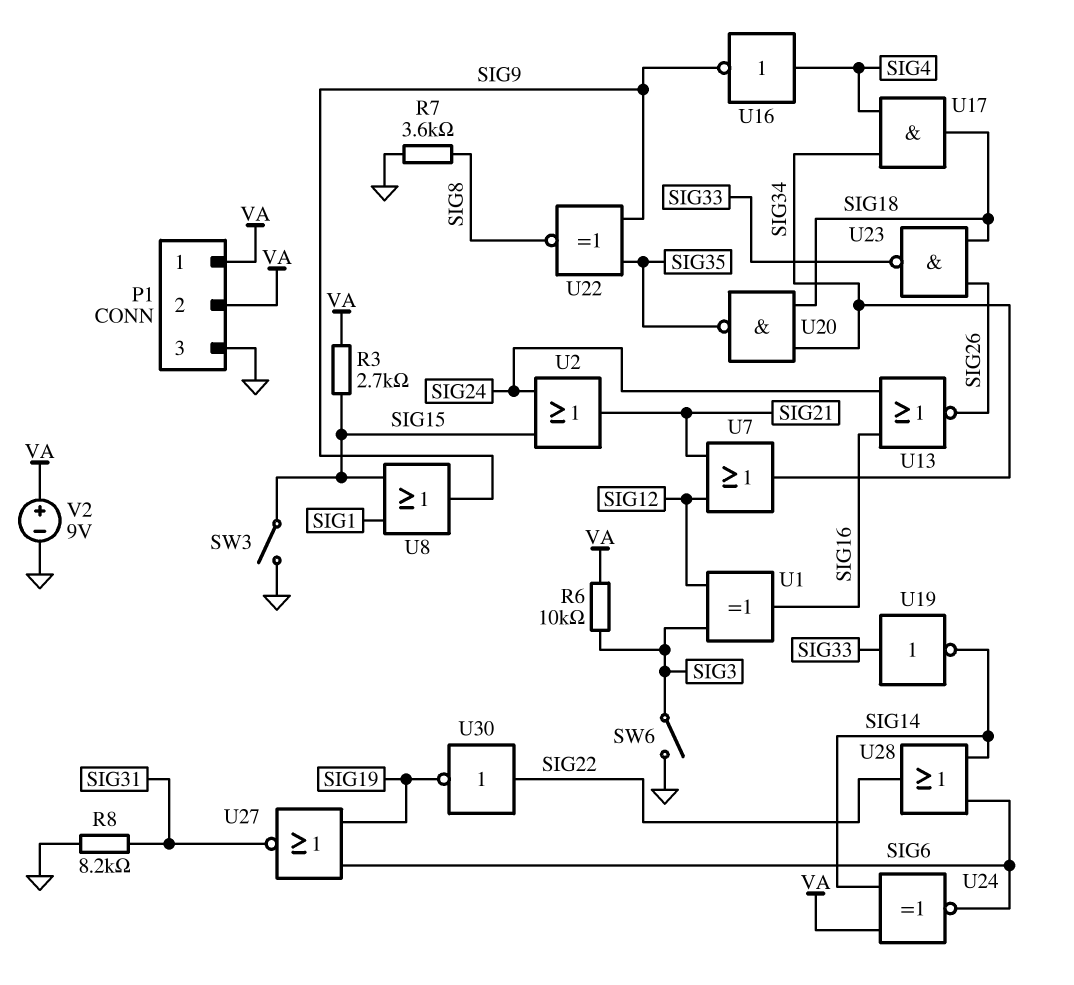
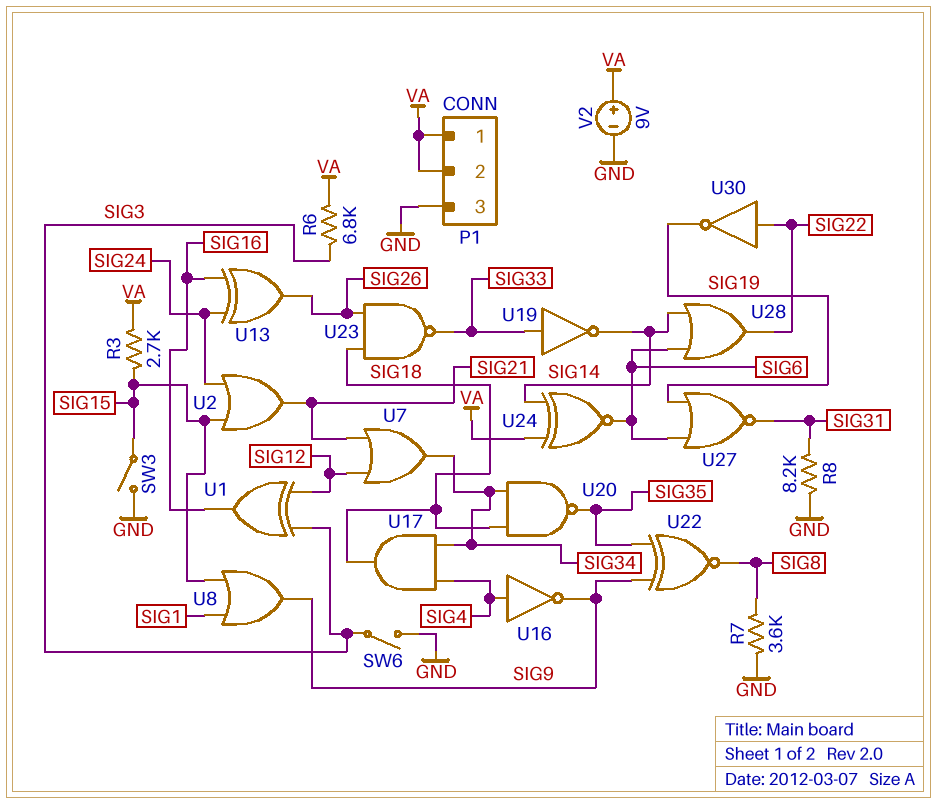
R6: 10k (SIG3, VA) -> 6.8k (SIG3, VA)
U13: NOR (in SIG16, in SIG24, out SIG26) -> XOR (in SIG16, in SIG24, out SIG26)

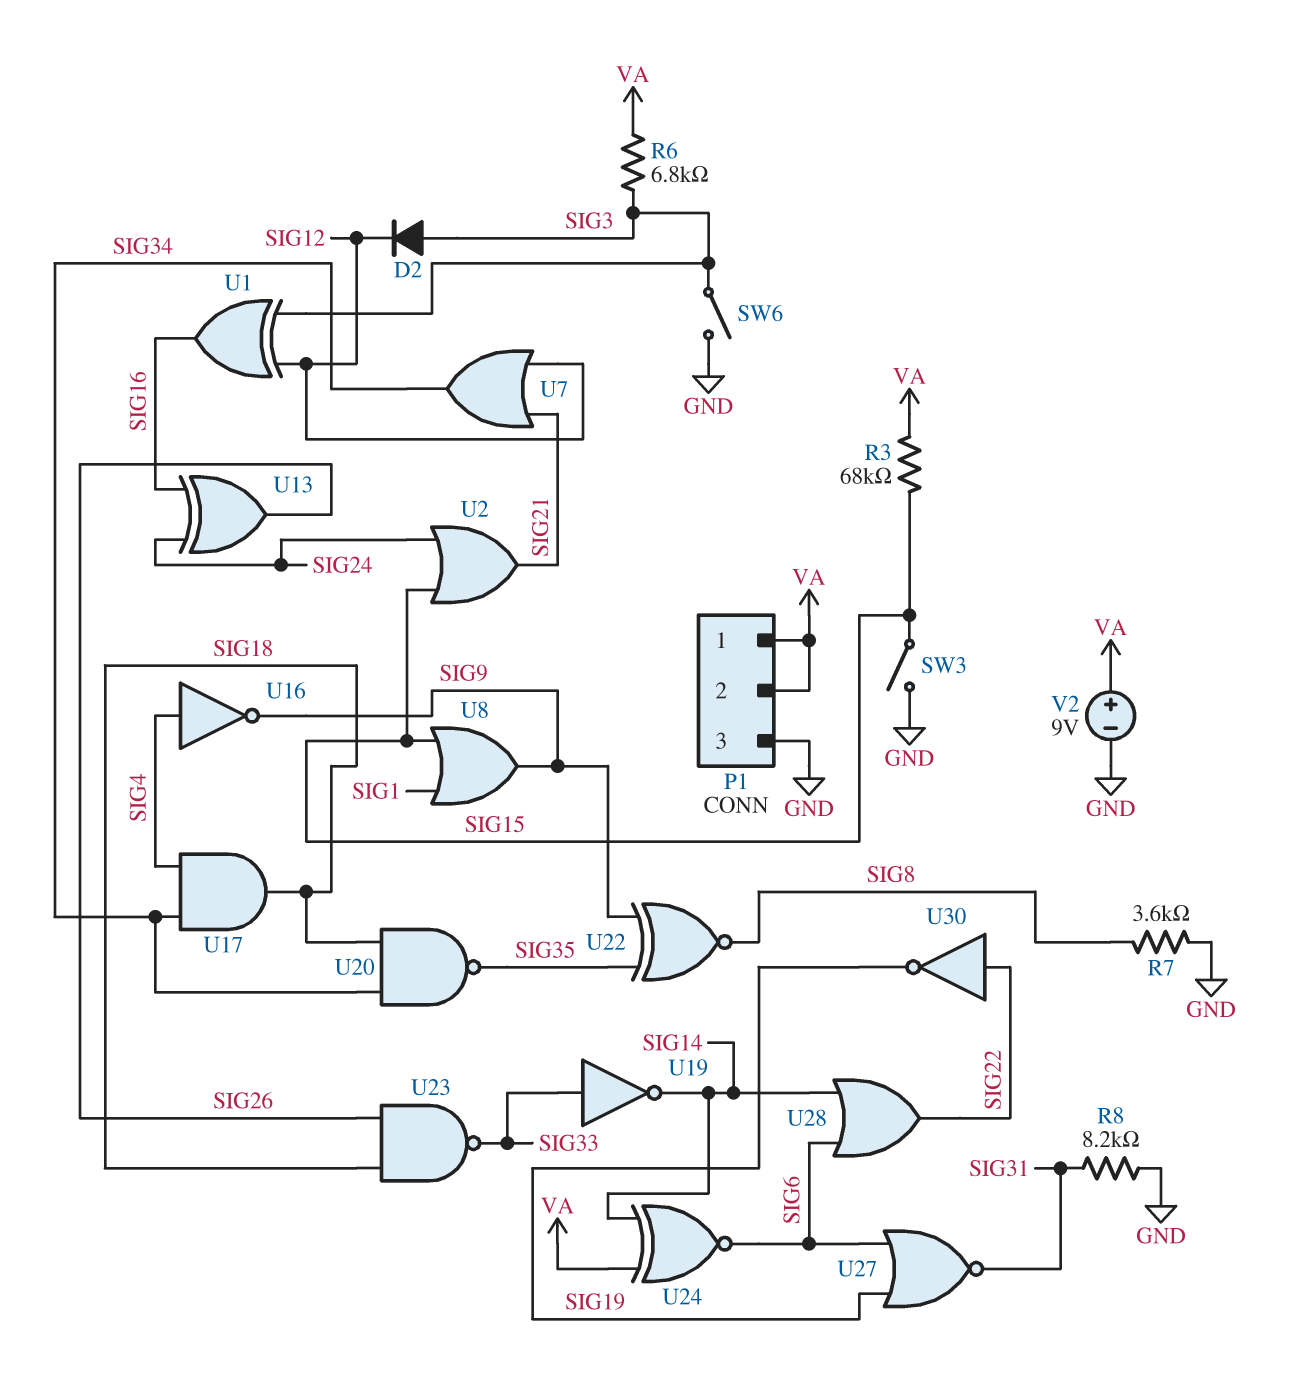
D2: none -> diode (A SIG3, K SIG12)
R3: 2.7k (SIG15, VA) -> 68k (SIG15, VA)

